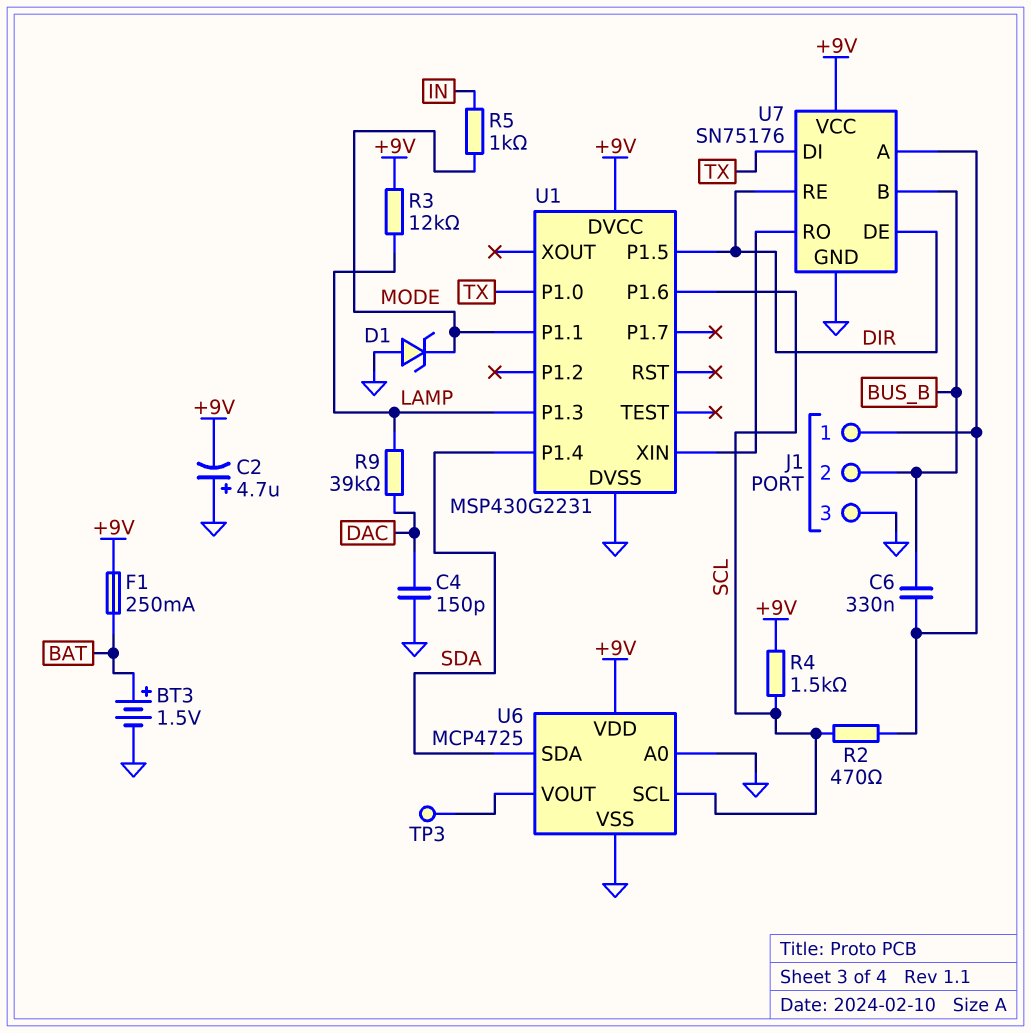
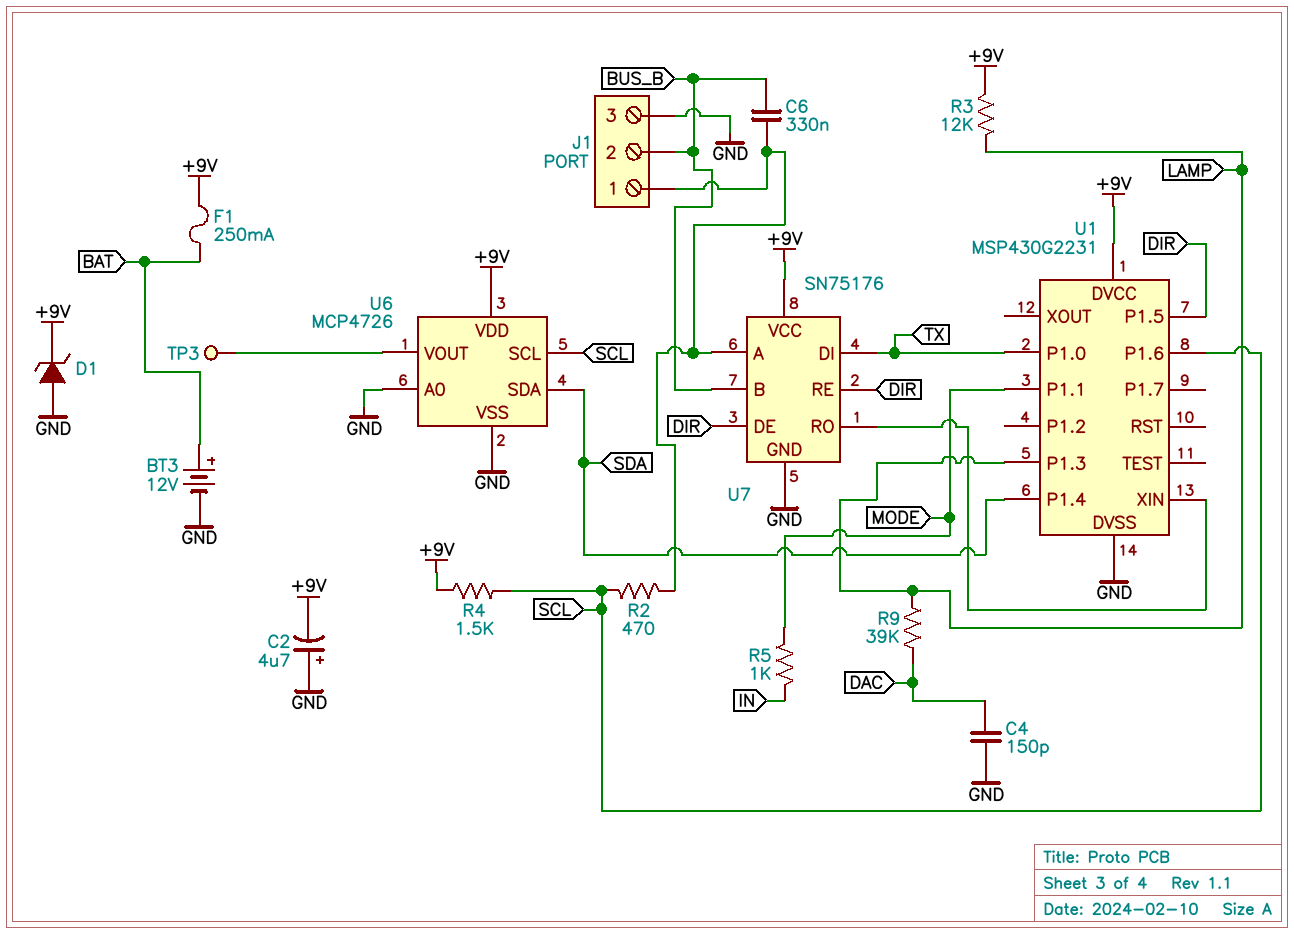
BT3: 1.5V (plus BAT, minus GND) -> 12V (plus BAT, minus GND)
D1: zener (A GND, K MODE) -> zener (A GND, K +9V)
U6: MCP4725 -> MCP4726

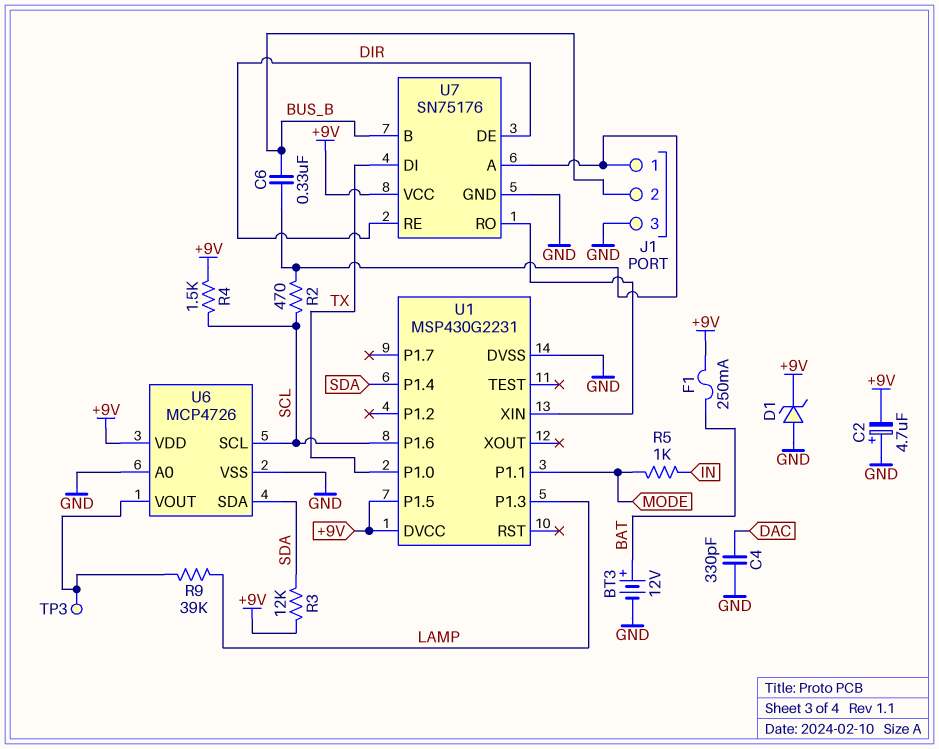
C4: 150pF (DAC, GND) -> 330pF (DAC, GND)
R3: 12k (+9V, LAMP) -> 12k (+9V, SDA)
R9: 39k (DAC, LAMP) -> 39k (LAMP, U6/VOUT)
U1 pin P1.5: DIR -> +9V

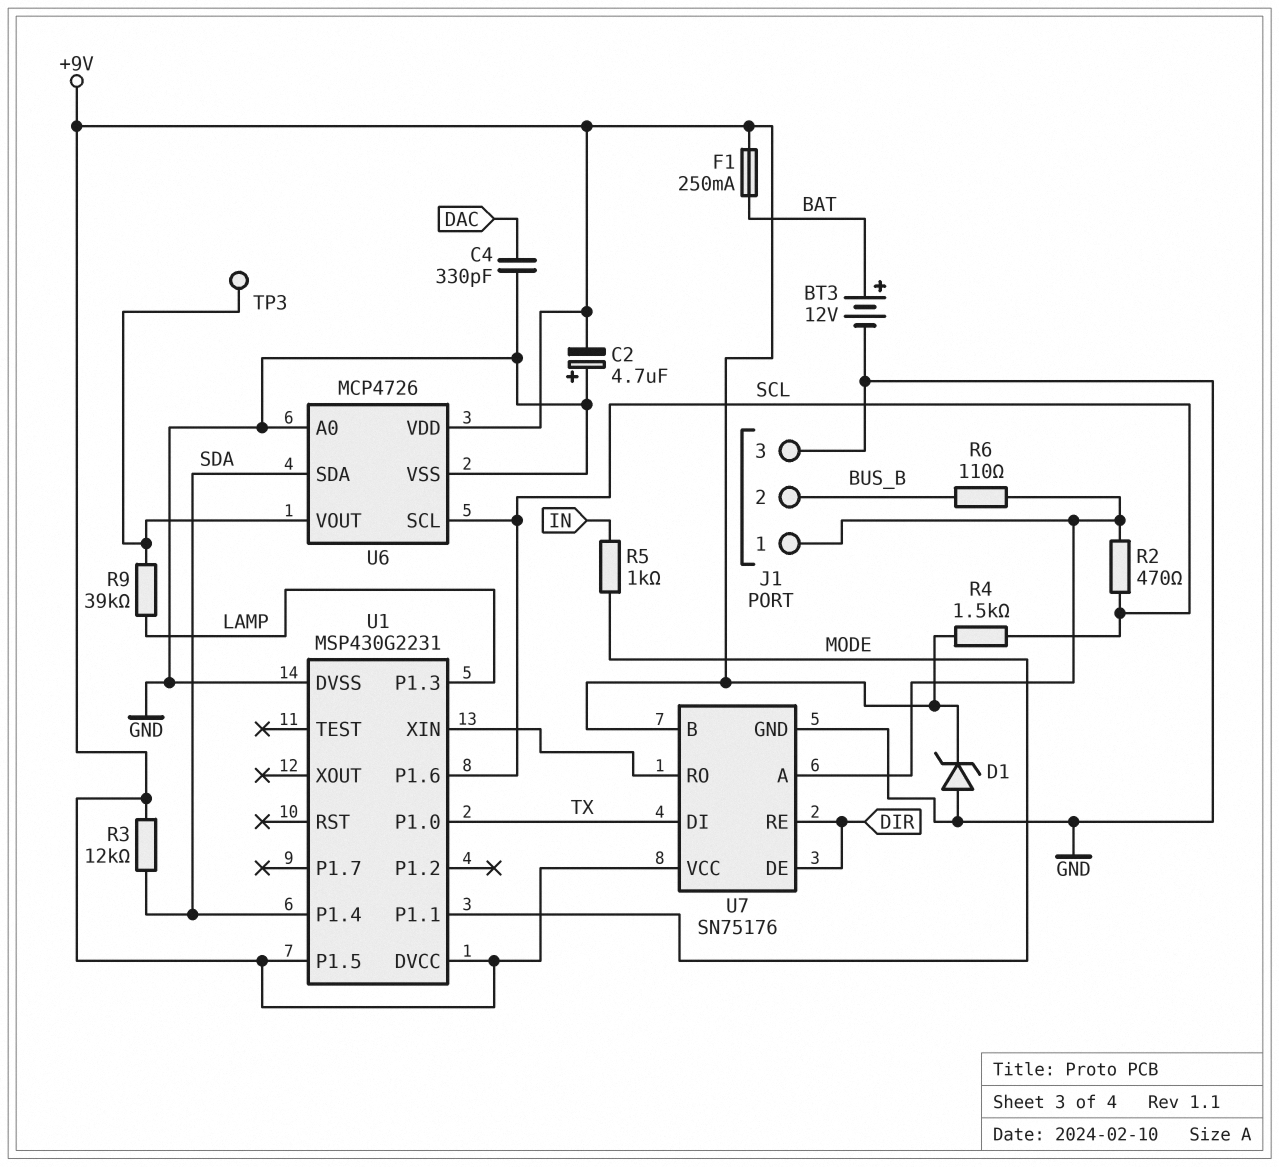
C6: 330nF (BUS_B, J1/1) -> none
R6: none -> 110 (BUS_B, J1/1)
U7 pin B: BUS_B -> +9V

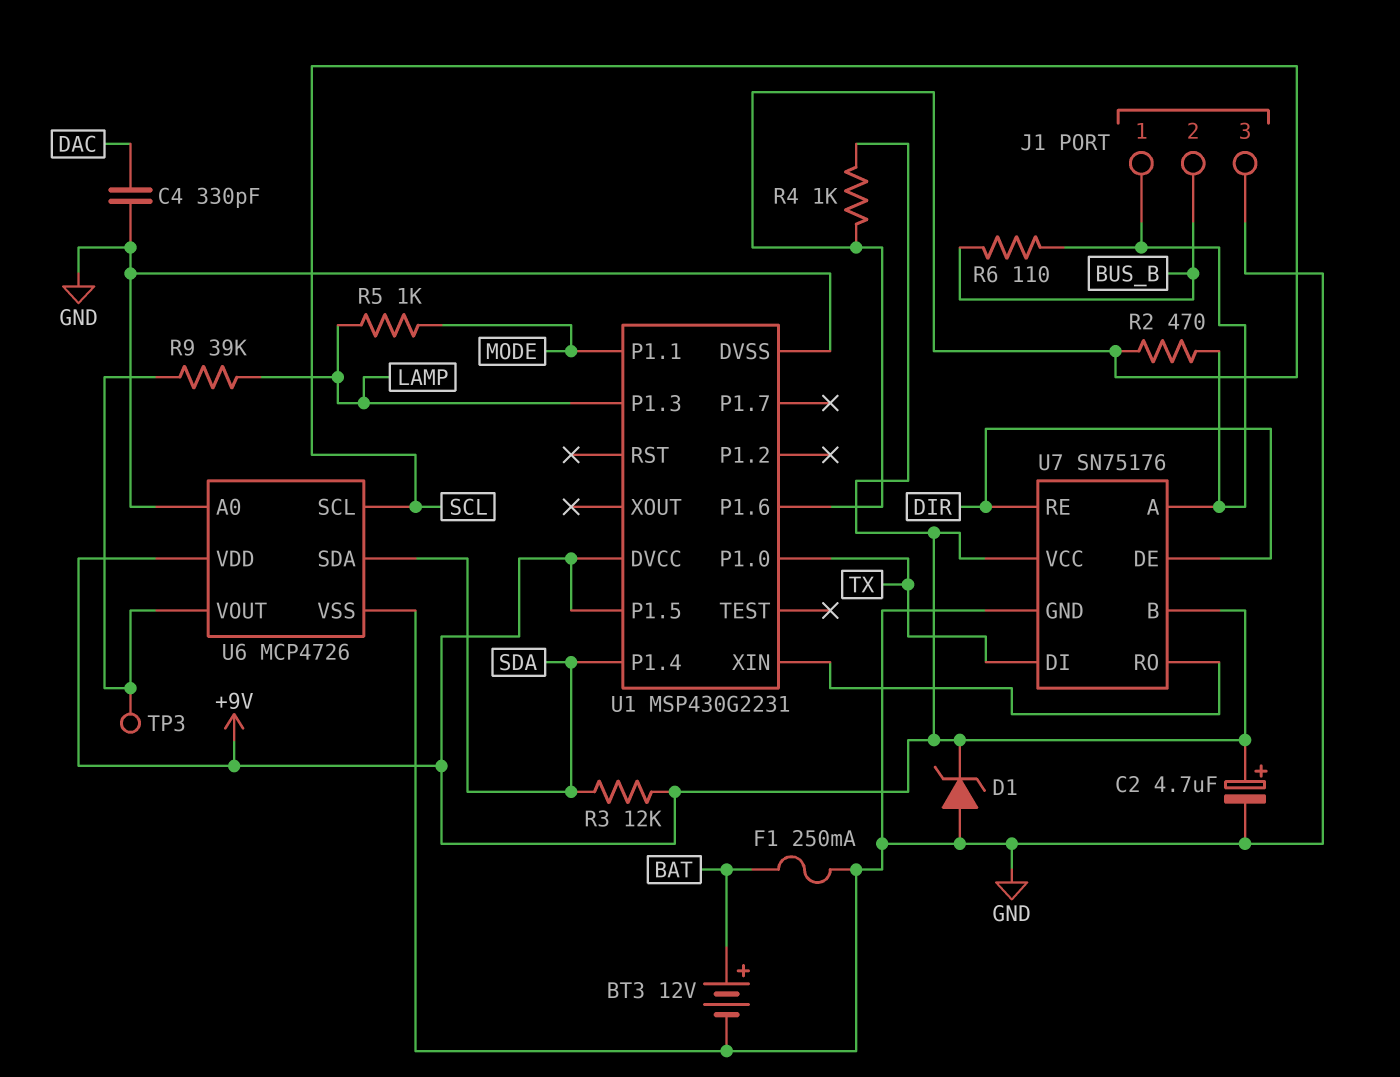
C2: 4.7uF (plus GND, minus +9V) -> 4.7uF (plus +9V, minus GND)
F1: 250mA (+9V, BAT) -> 250mA (BAT, GND)
R4: 1.5k (+9V, SCL) -> 1k (+9V, SCL)
R5: 1k (IN, MODE) -> 1k (LAMP, MODE)

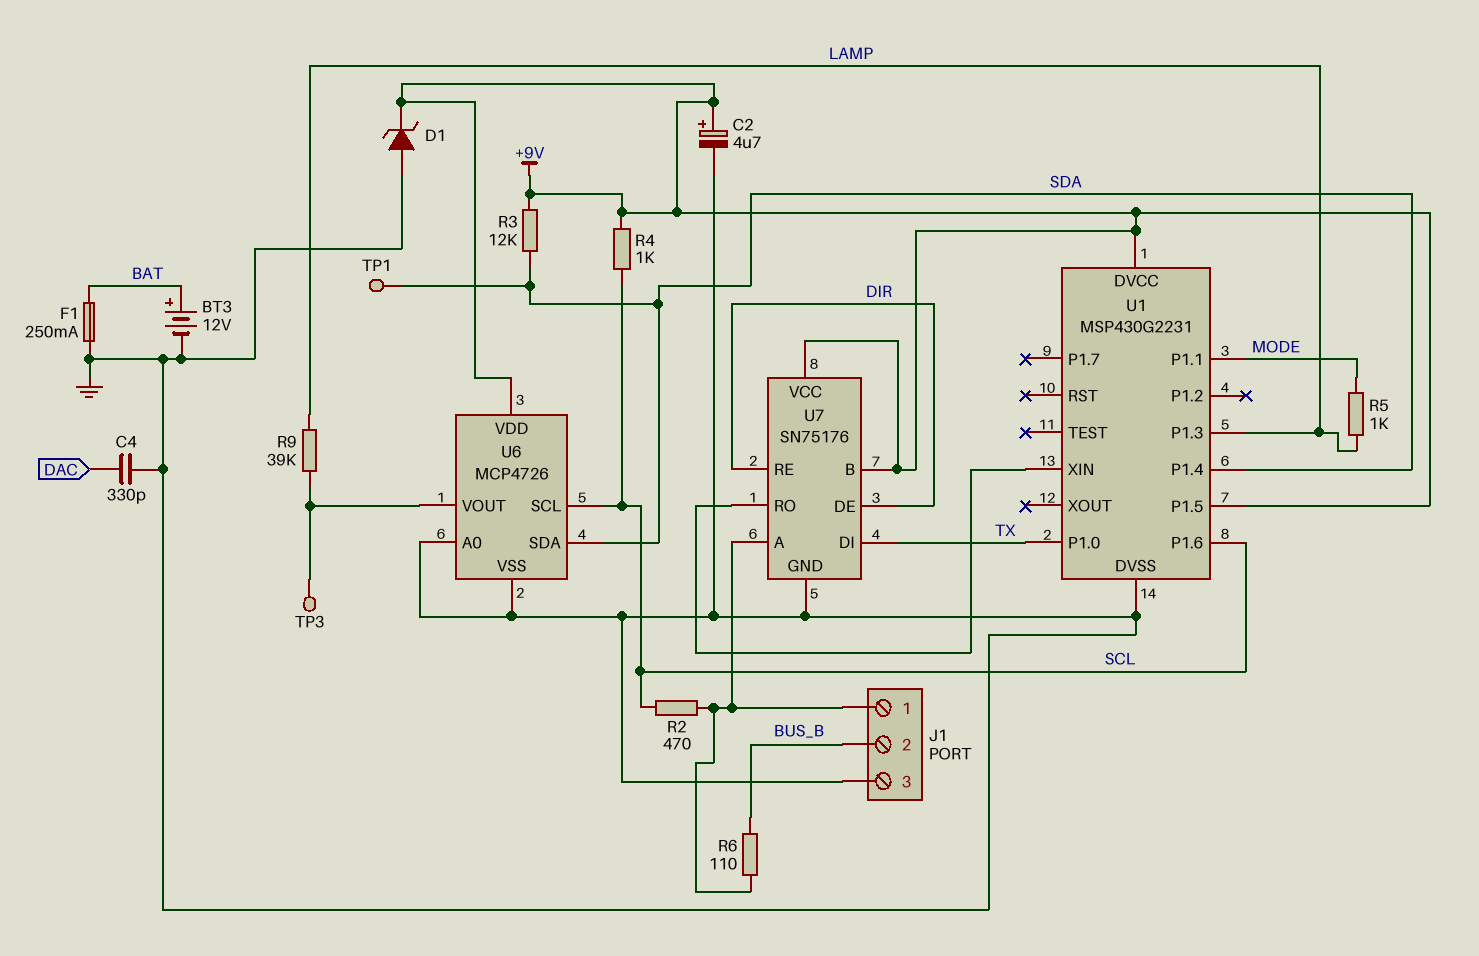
TP1: none -> test point (SDA)

